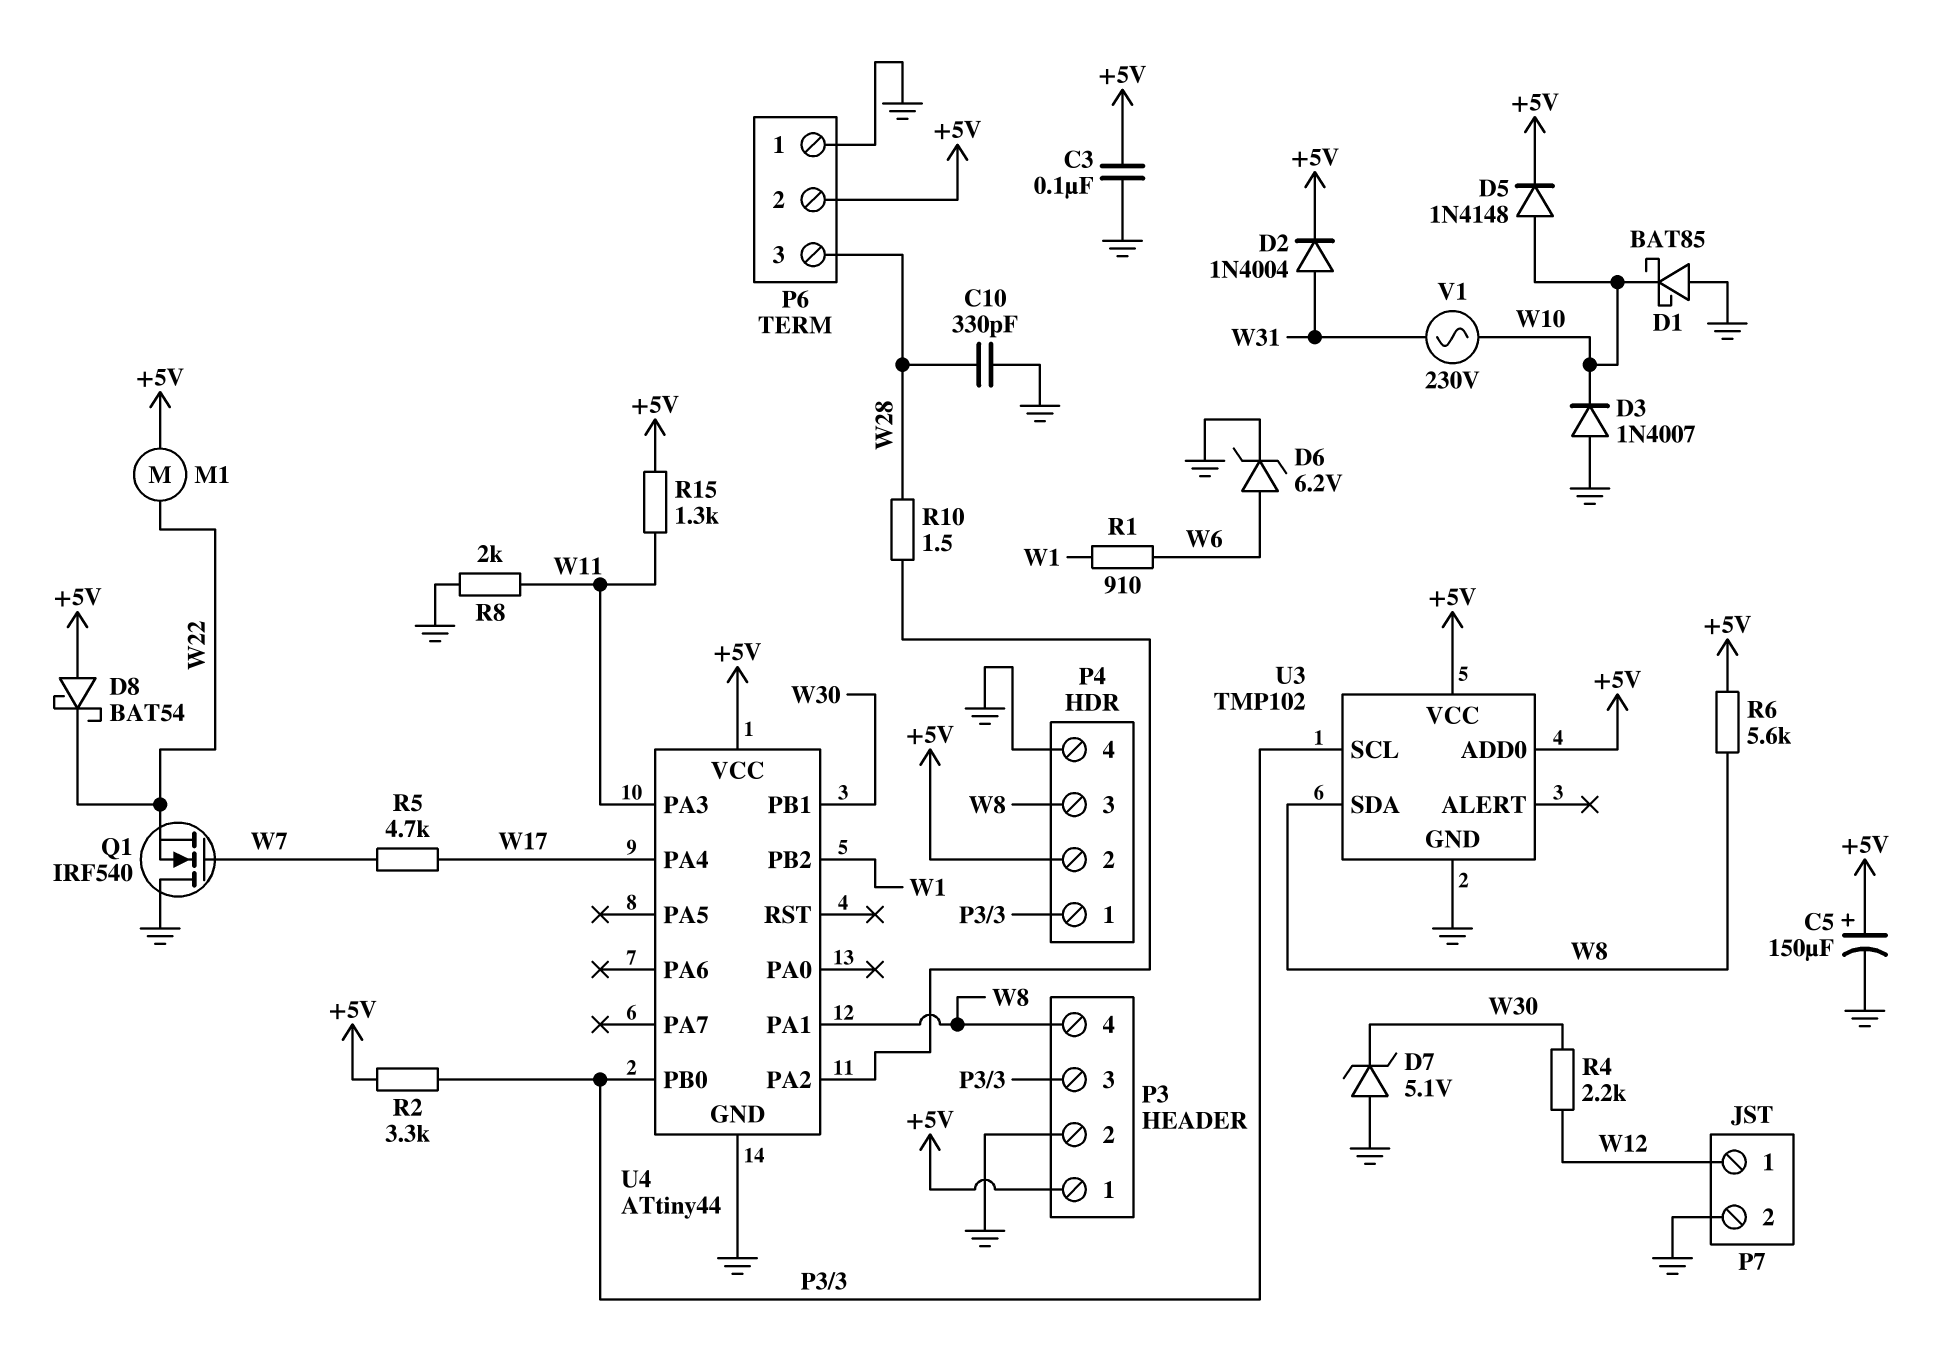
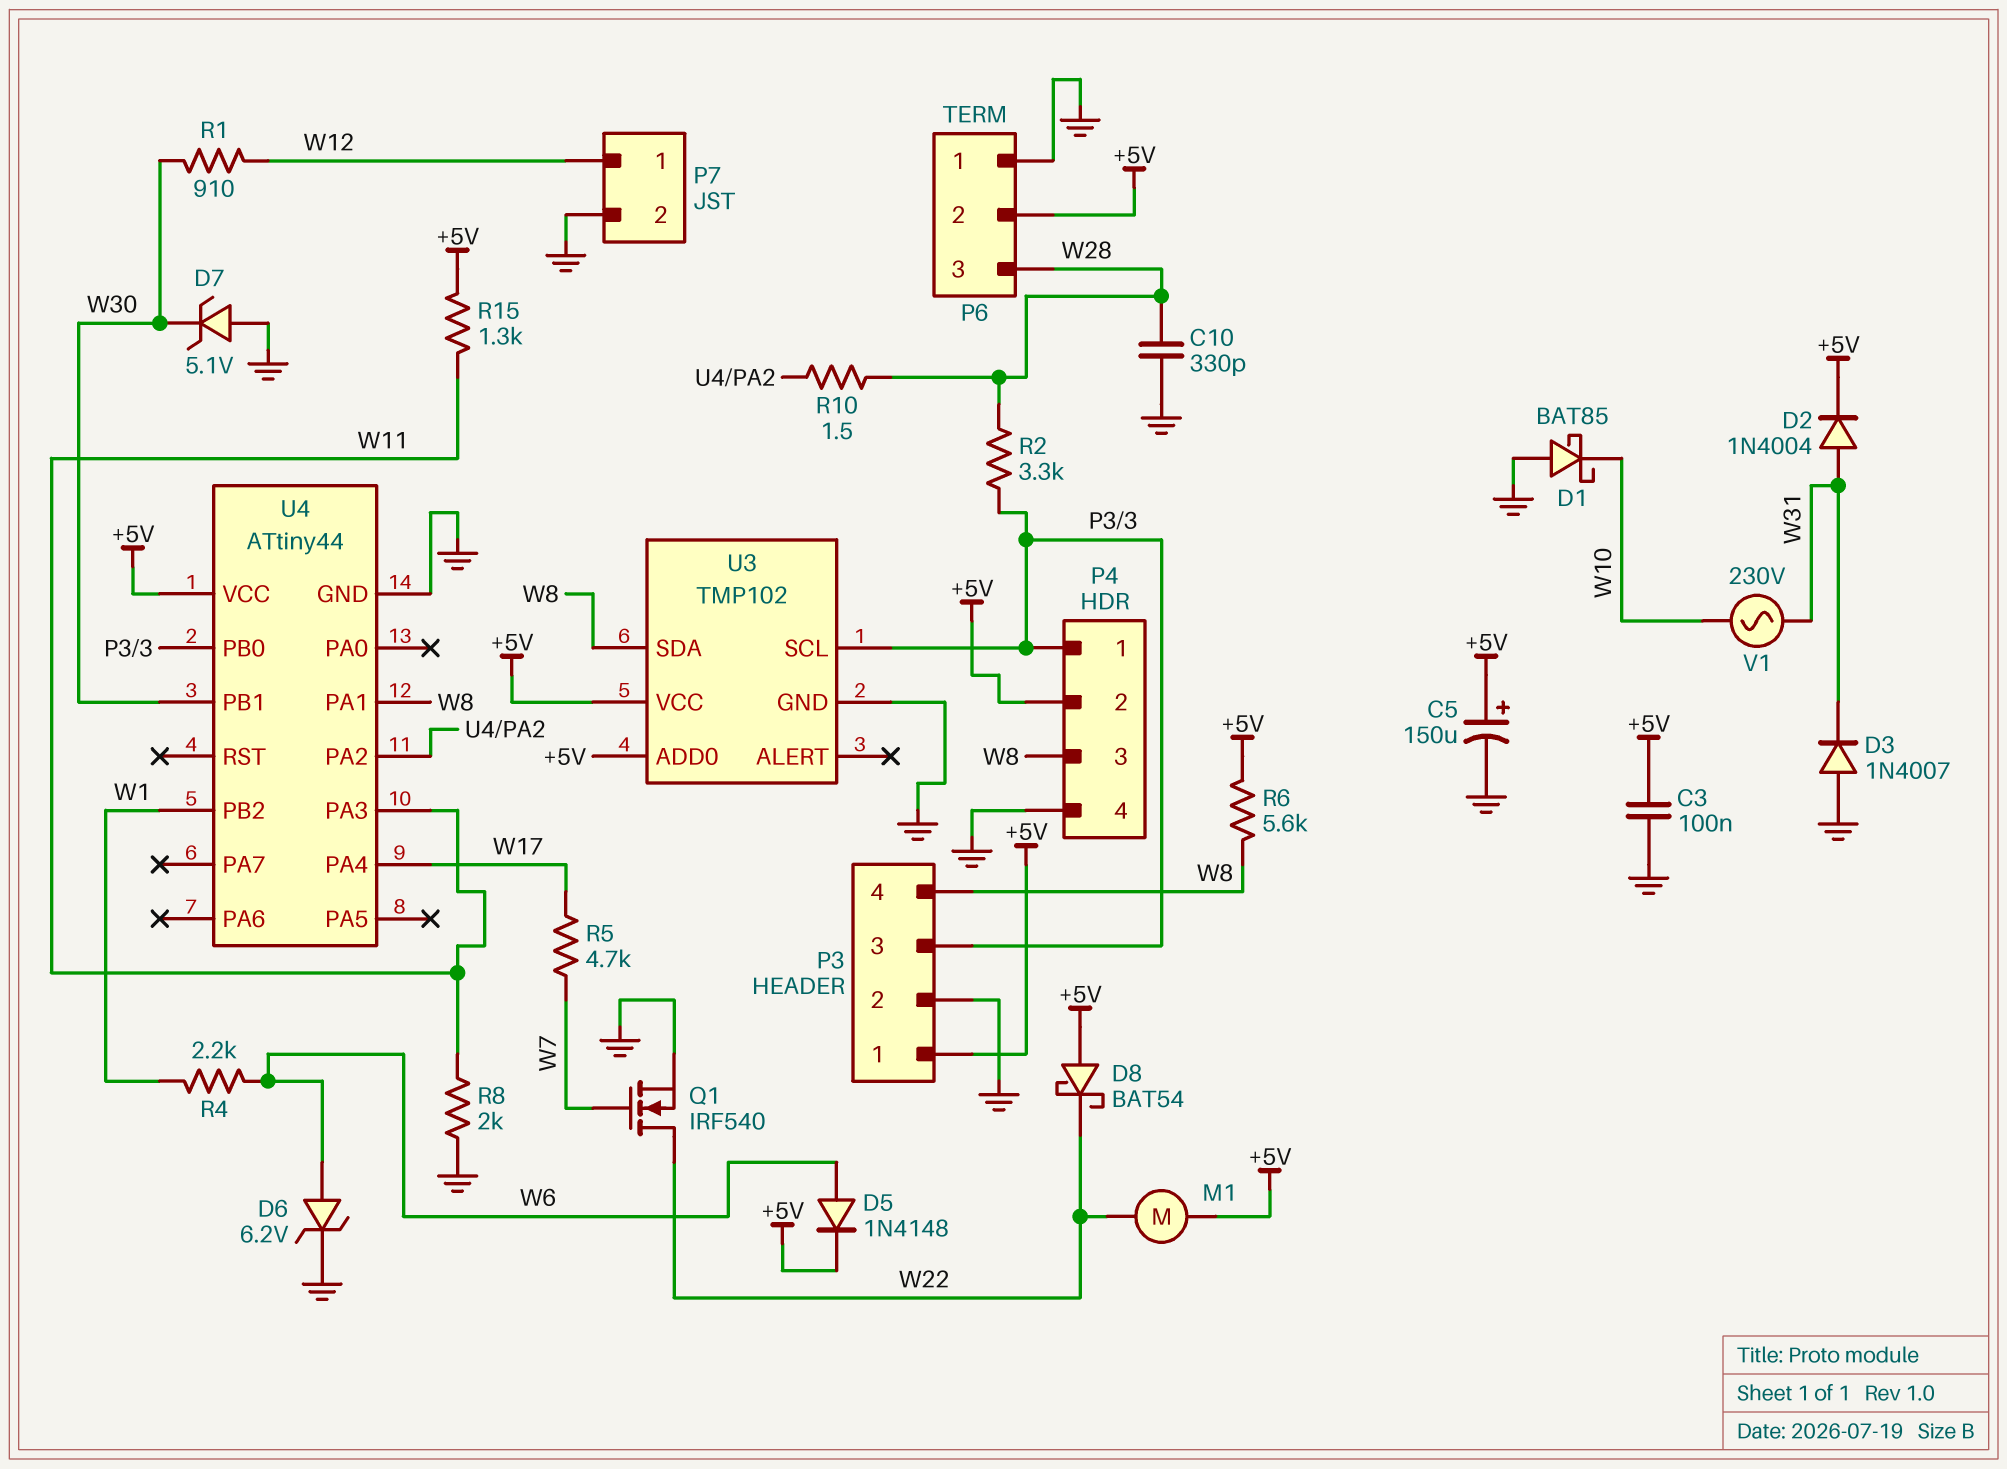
D3: diode 1N4007 (A GND, K W10) -> diode 1N4007 (A GND, K W31)
D5: diode 1N4148 (A W10, K +5V) -> diode 1N4148 (A W6, K +5V)
Q1: NMOS IRF540 (G W7, D GND, S W22) -> NMOS IRF540 (G W7, D W22, S GND)
R1: 910 (W1, W6) -> 910 (W12, W30)
R2: 3.3k (+5V, P3/3) -> 3.3k (P3/3, W28)
R4: 2.2k (W12, W30) -> 2.2k (W1, W6)

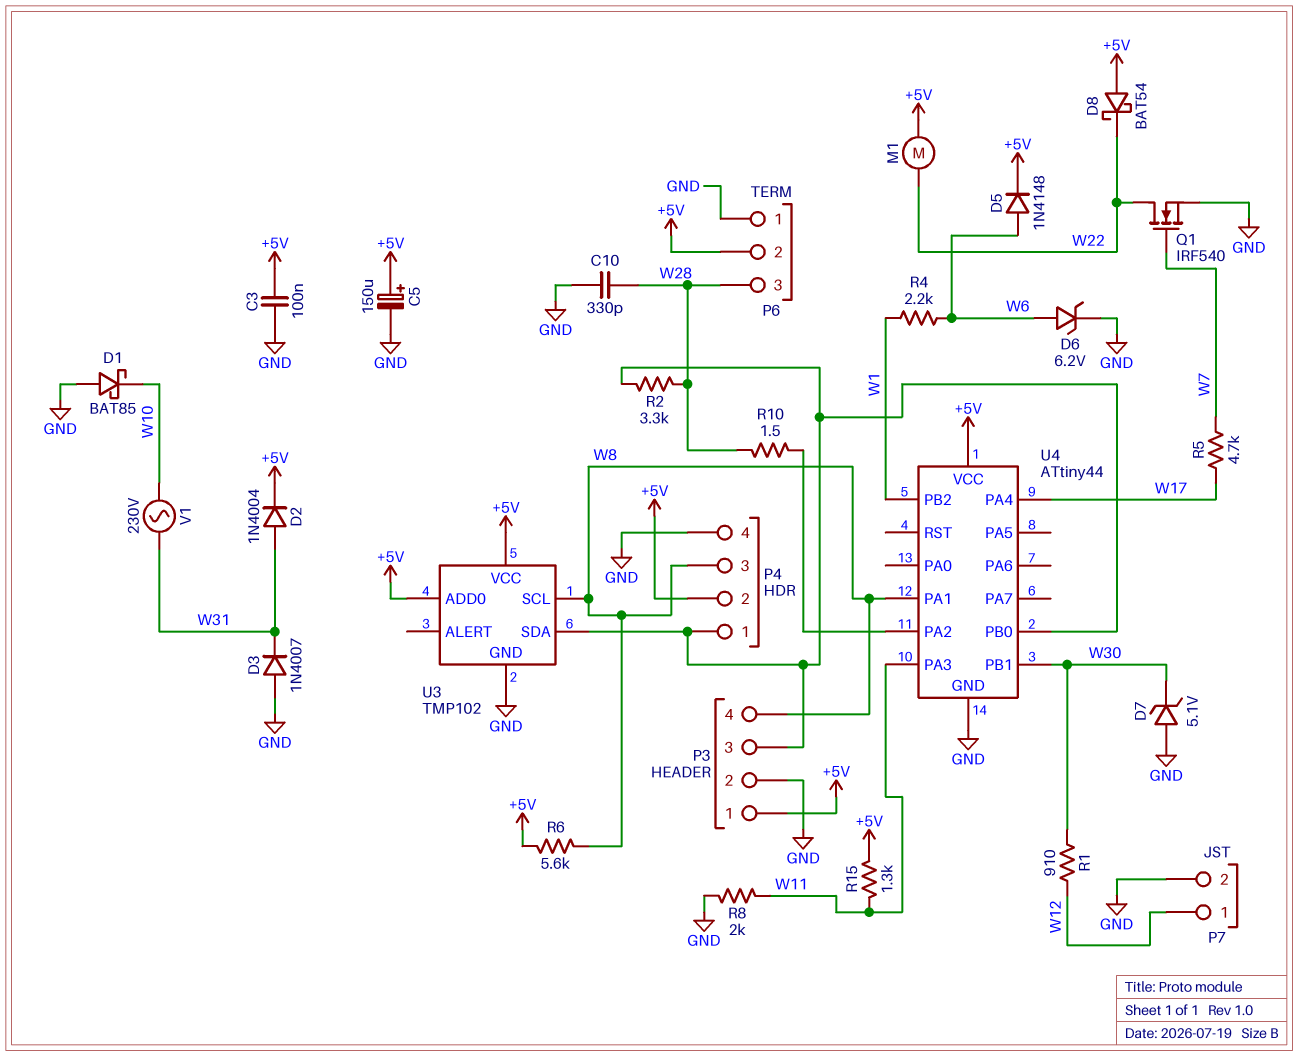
U3 pin SCL: P3/3 -> W8
U3 pin SDA: W8 -> P3/3

